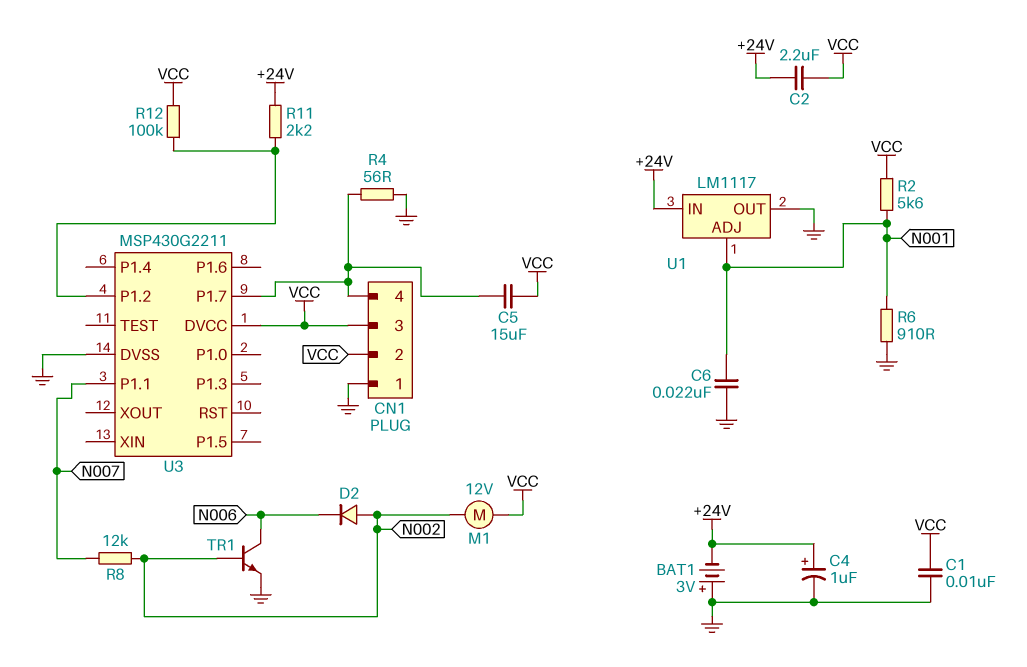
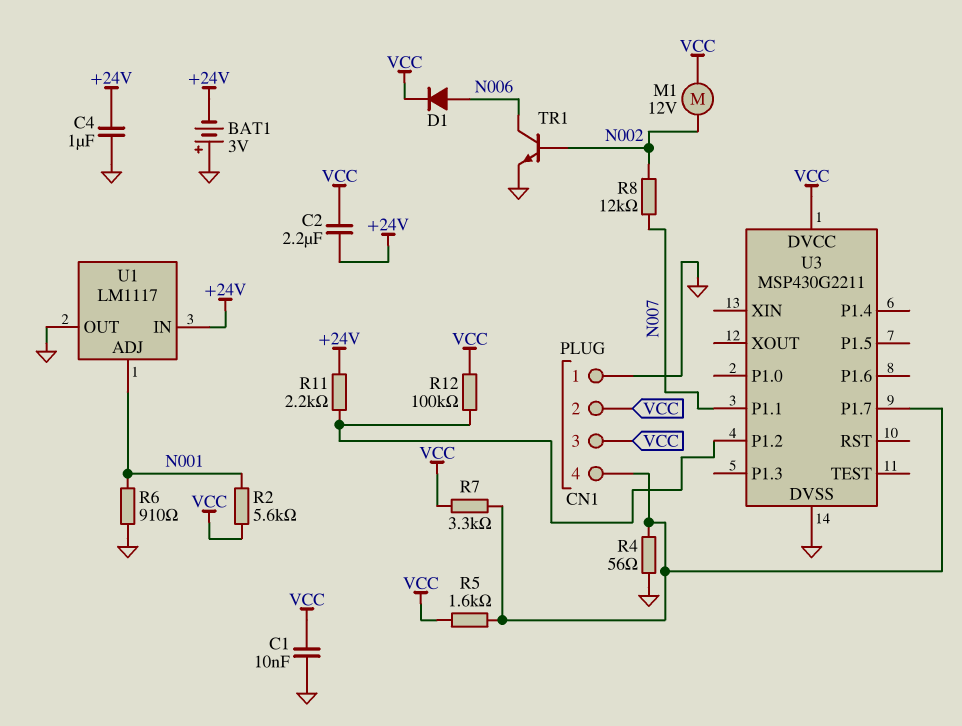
C4: 1uF (plus +24V, minus GND) -> 1uF (+24V, GND)
C5: 15uF (CN1/4, VCC) -> none
C6: 22nF (GND, N001) -> none
D1: none -> diode (A N006, K VCC)
D2: diode (A N002, K N006) -> none
R5: none -> 1.6k (CN1/4, VCC)
R7: none -> 3.3k (CN1/4, VCC)

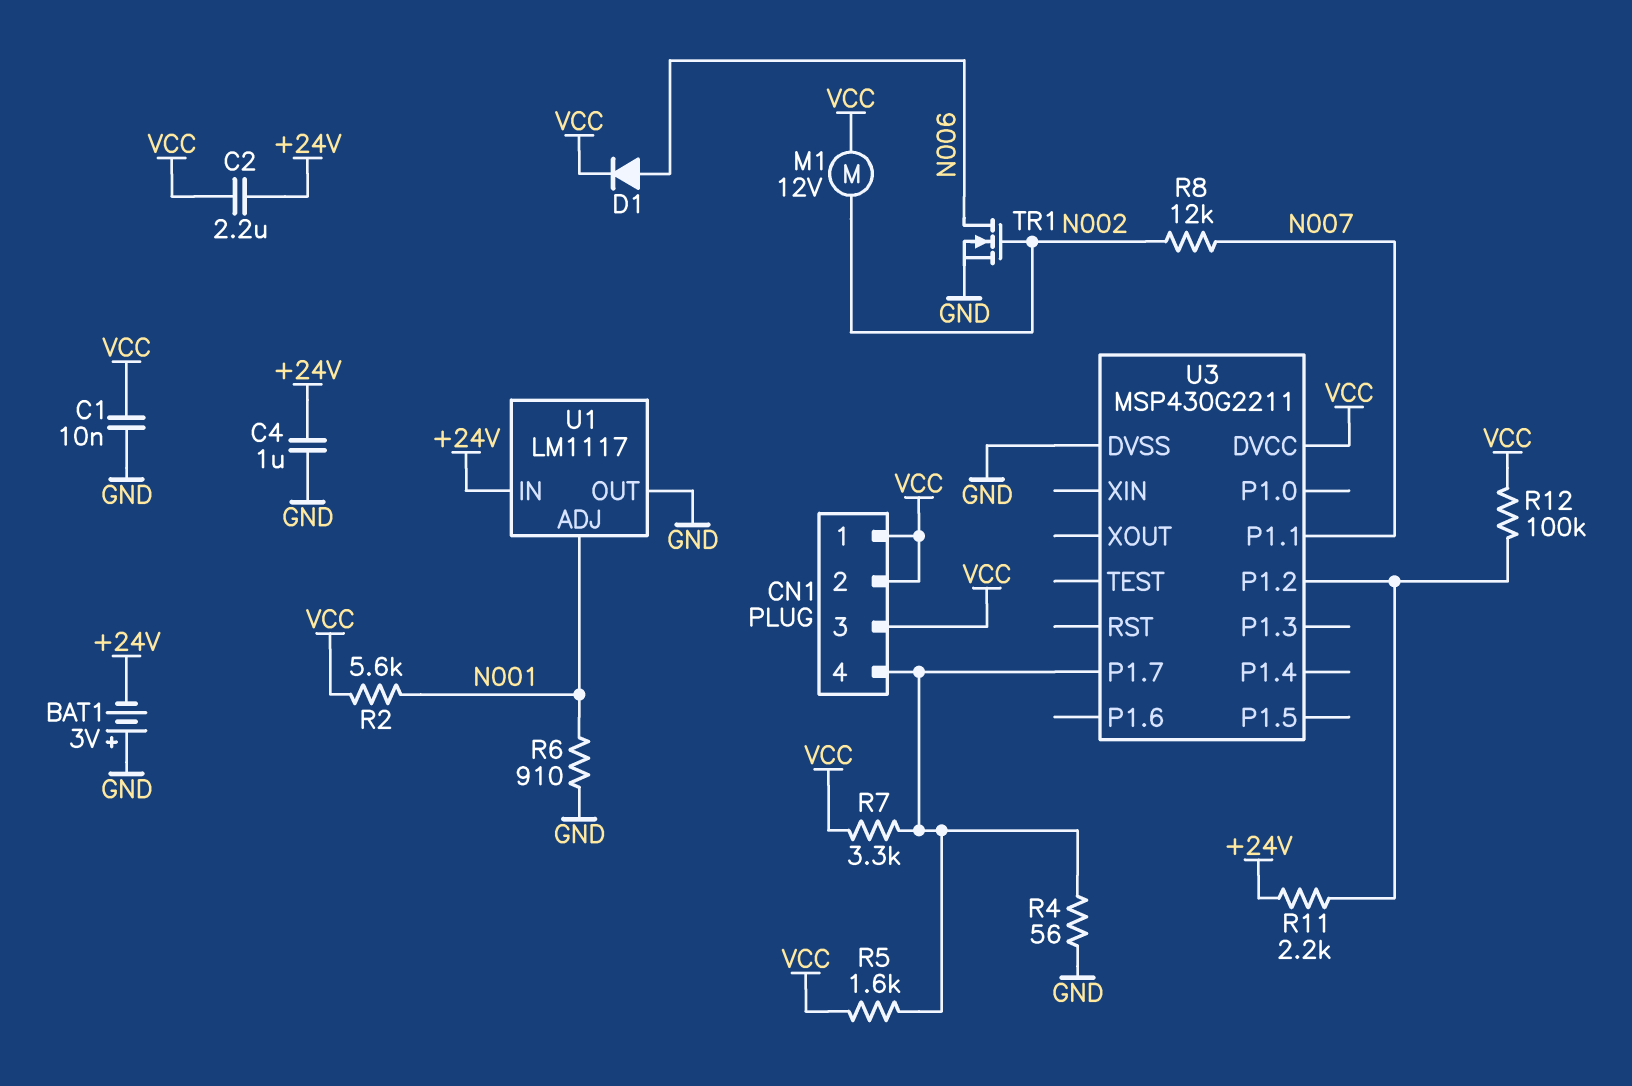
CN1 pin 1: GND -> VCC
TR1: NPN (B N002, C N006, E GND) -> NMOS (G N002, D N006, S GND)

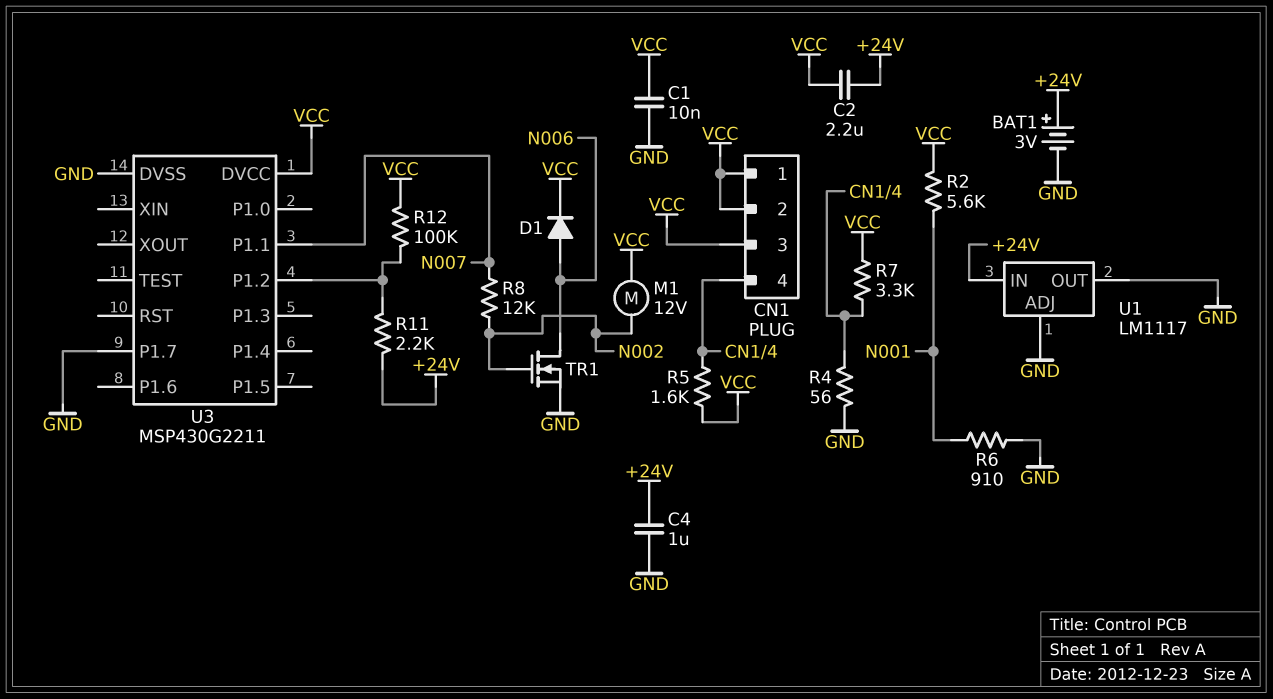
BAT1: 3V (plus GND, minus +24V) -> 3V (plus +24V, minus GND)
U1 pin ADJ: N001 -> GND
U3 pin P1.7: CN1/4 -> GND

